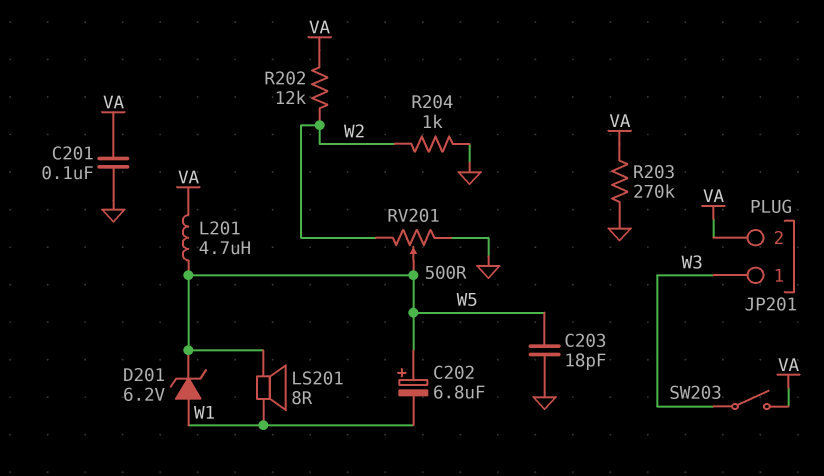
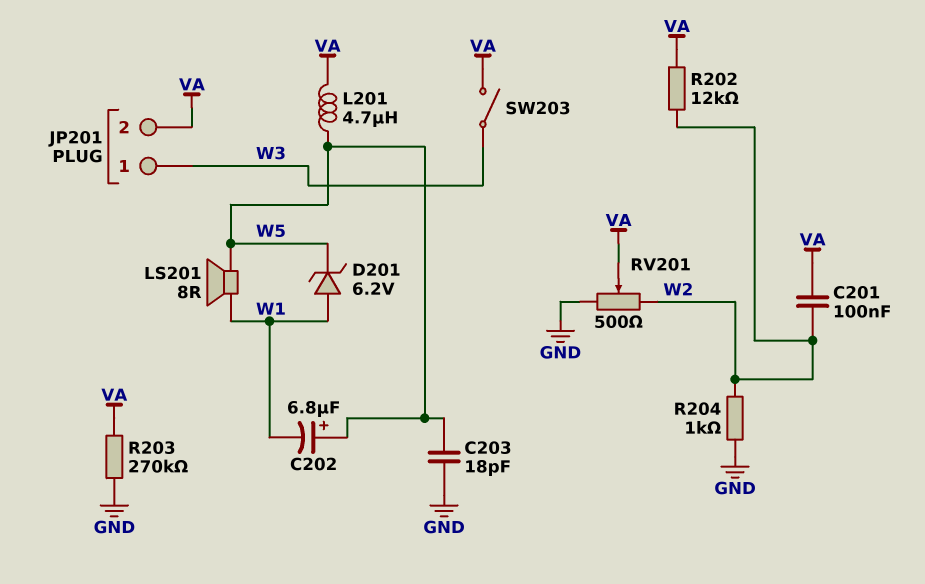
C201: 100nF (GND, VA) -> 100nF (VA, W2)
RV201: 500 (GND, W2, wiper W5) -> 500 (GND, W2, wiper VA)

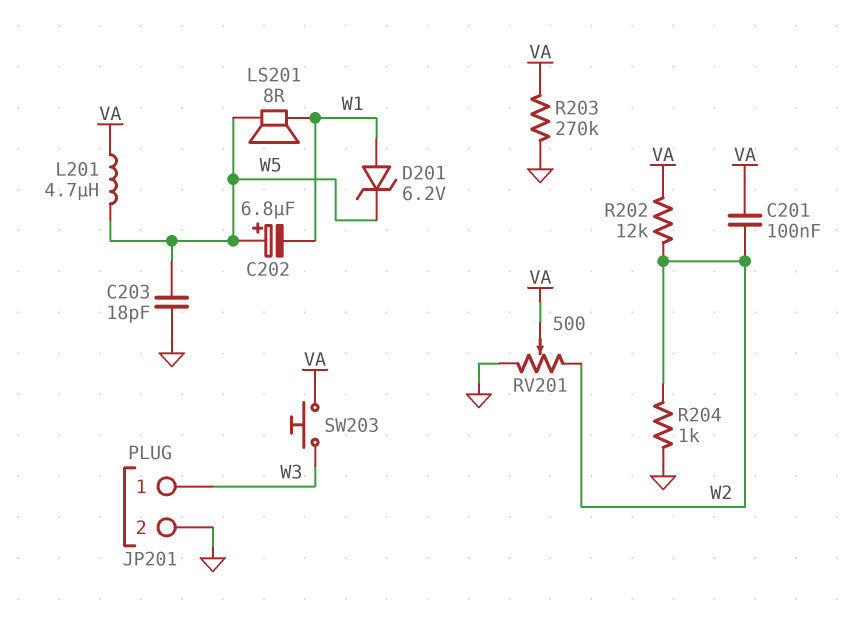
JP201 pin 2: VA -> GND
SW203: switch (VA, W3) -> button (VA, W3)

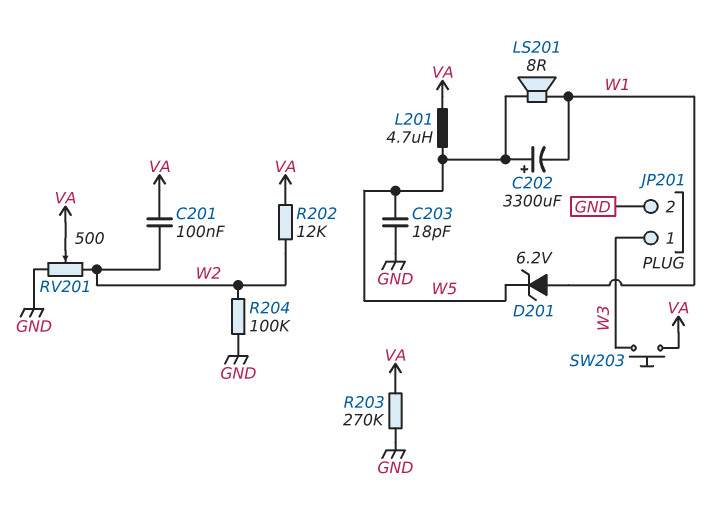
C202: 6.8uF (plus W5, minus W1) -> 3300uF (plus W5, minus W1)
R204: 1k (GND, W2) -> 100k (GND, W2)

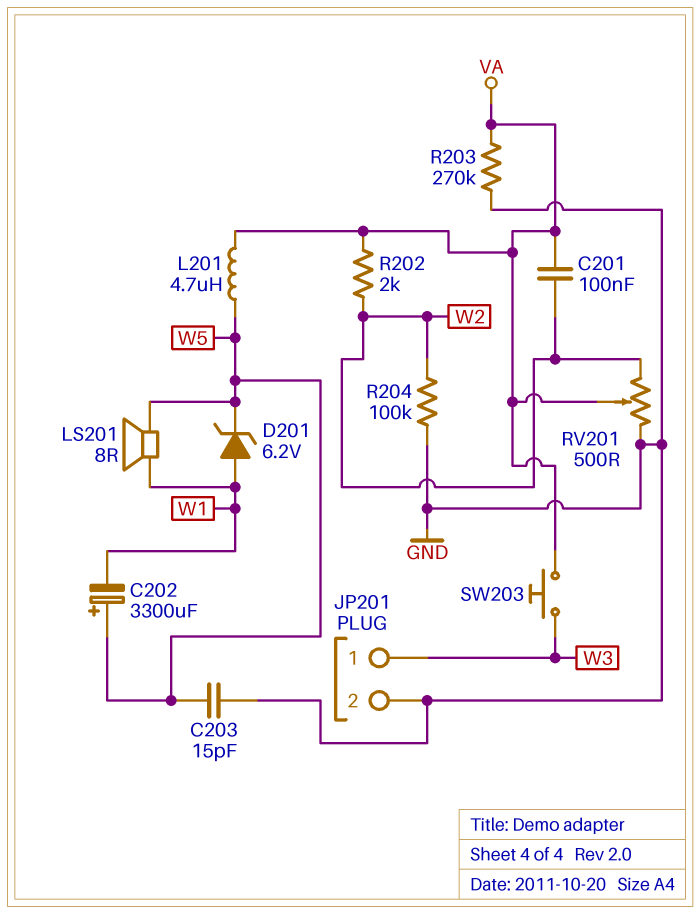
C203: 18pF (GND, W5) -> 15pF (GND, W5)
R202: 12k (VA, W2) -> 2k (VA, W2)

